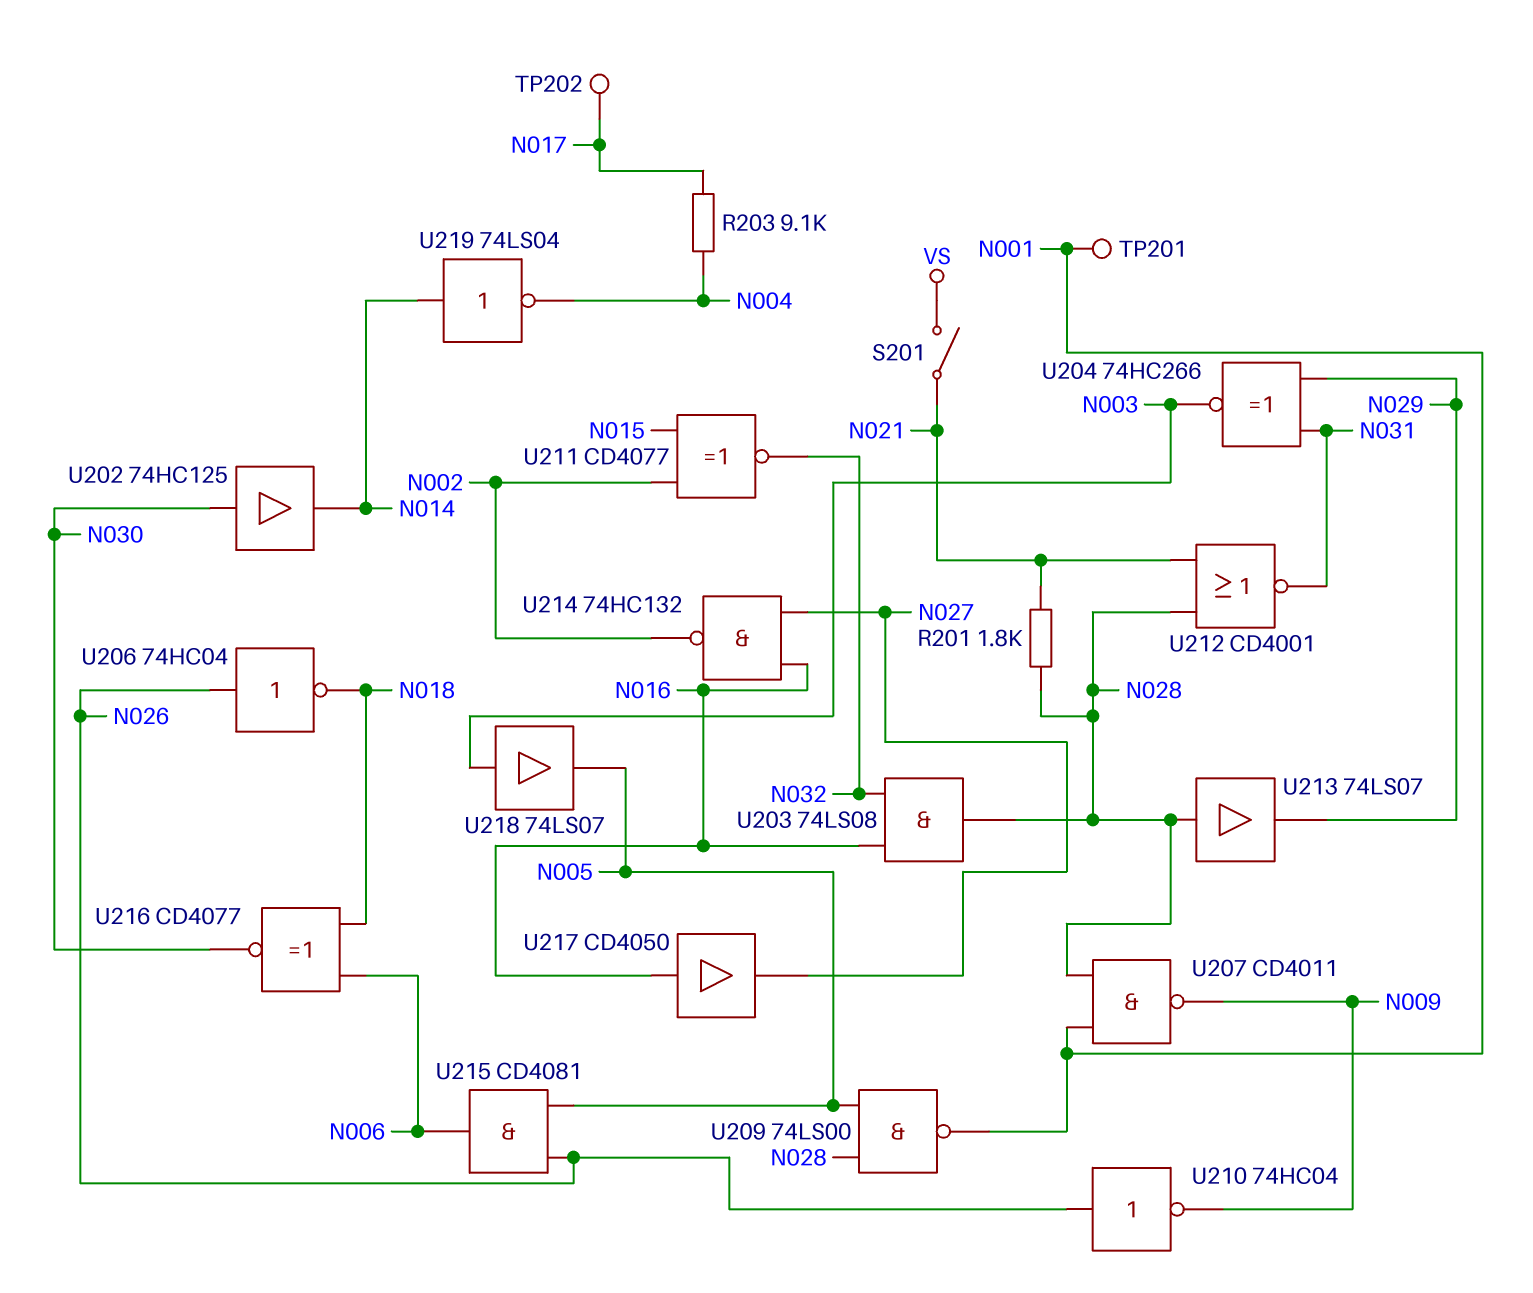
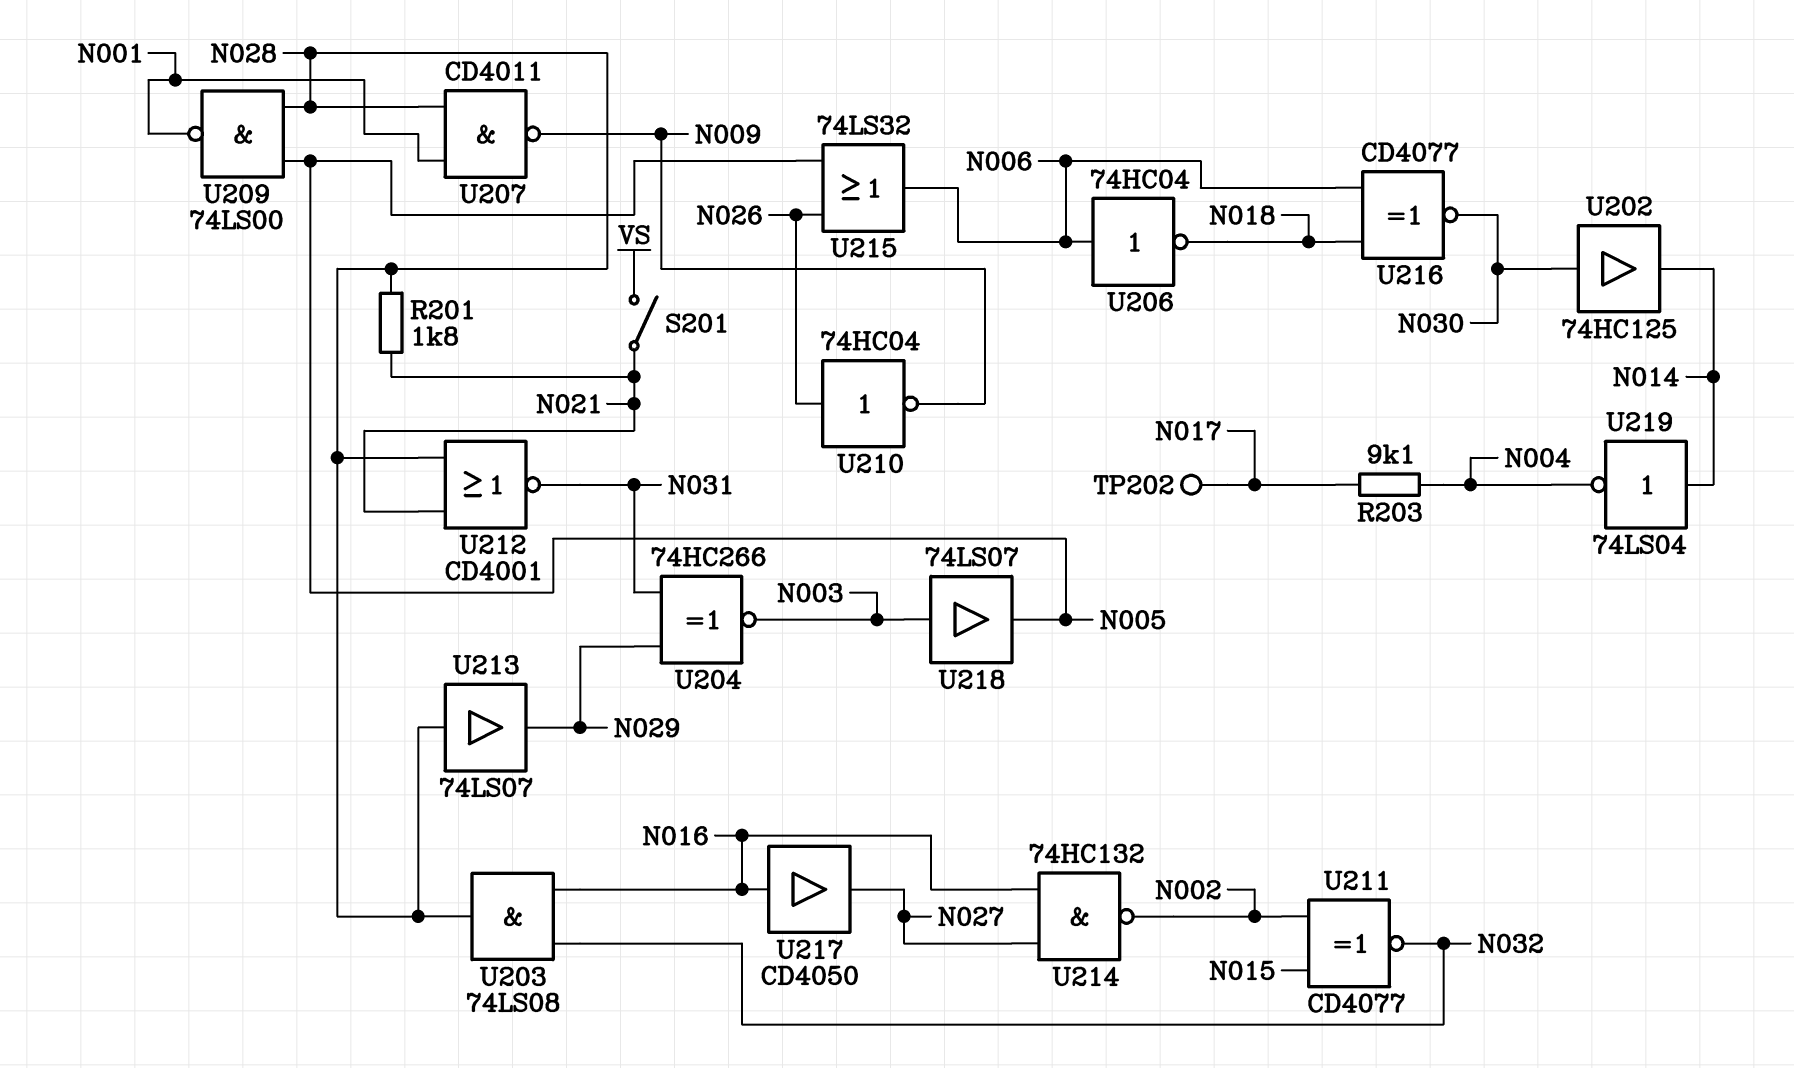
TP201: test point (N001) -> none
U206: NOT 74HC04 (in N026, out N018) -> NOT 74HC04 (in N006, out N018)
U215: AND CD4081 (in N005, in N026, out N006) -> OR 74LS32 (in N005, in N026, out N006)

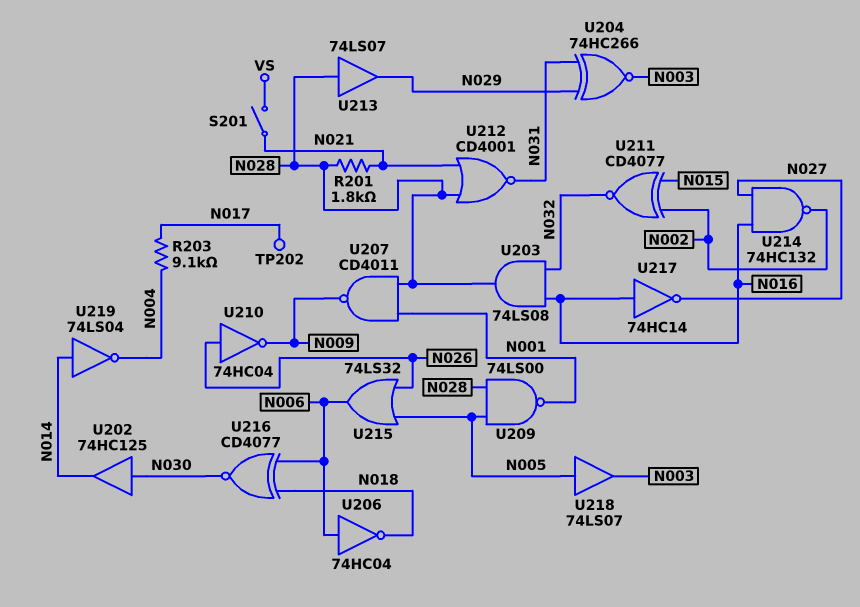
U217: buffer CD4050 (in N016, out N027) -> NOT 74HC14 (in N016, out N027)
U218: buffer 74LS07 (in N003, out N005) -> buffer 74LS07 (in N005, out N003)

